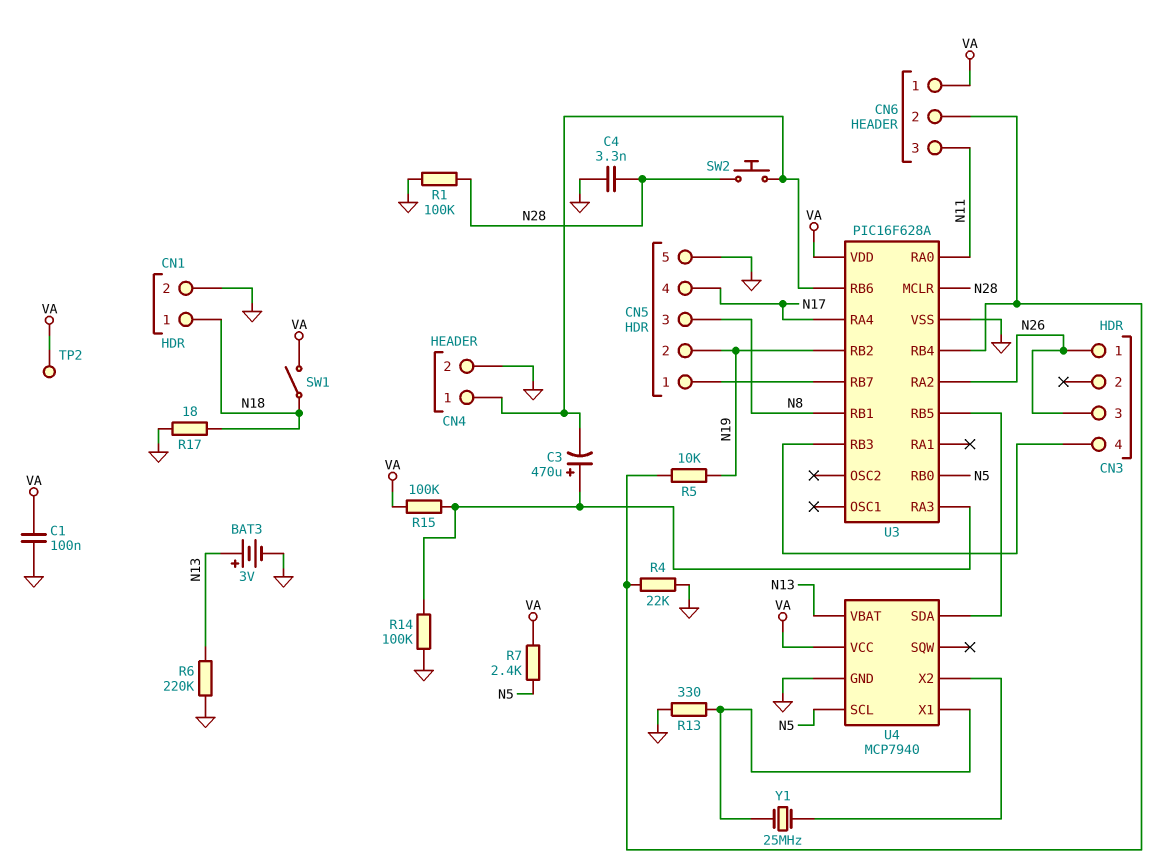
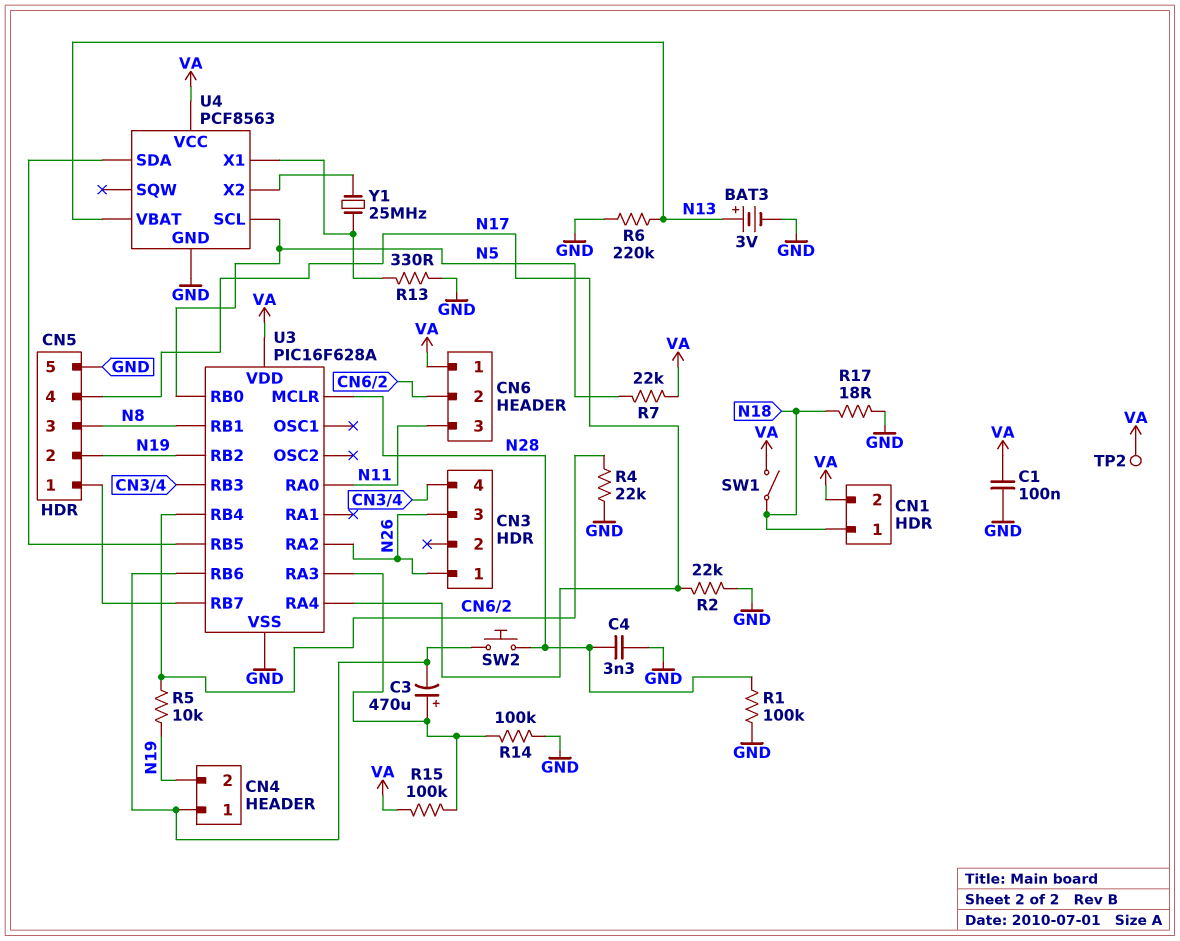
CN1 pin 2: GND -> VA
CN4 pin 2: GND -> N19
R2: none -> 22k (GND, N17)
R7: 2.4k (N5, VA) -> 22k (N5, VA)
U4: MCP7940 -> PCF8563

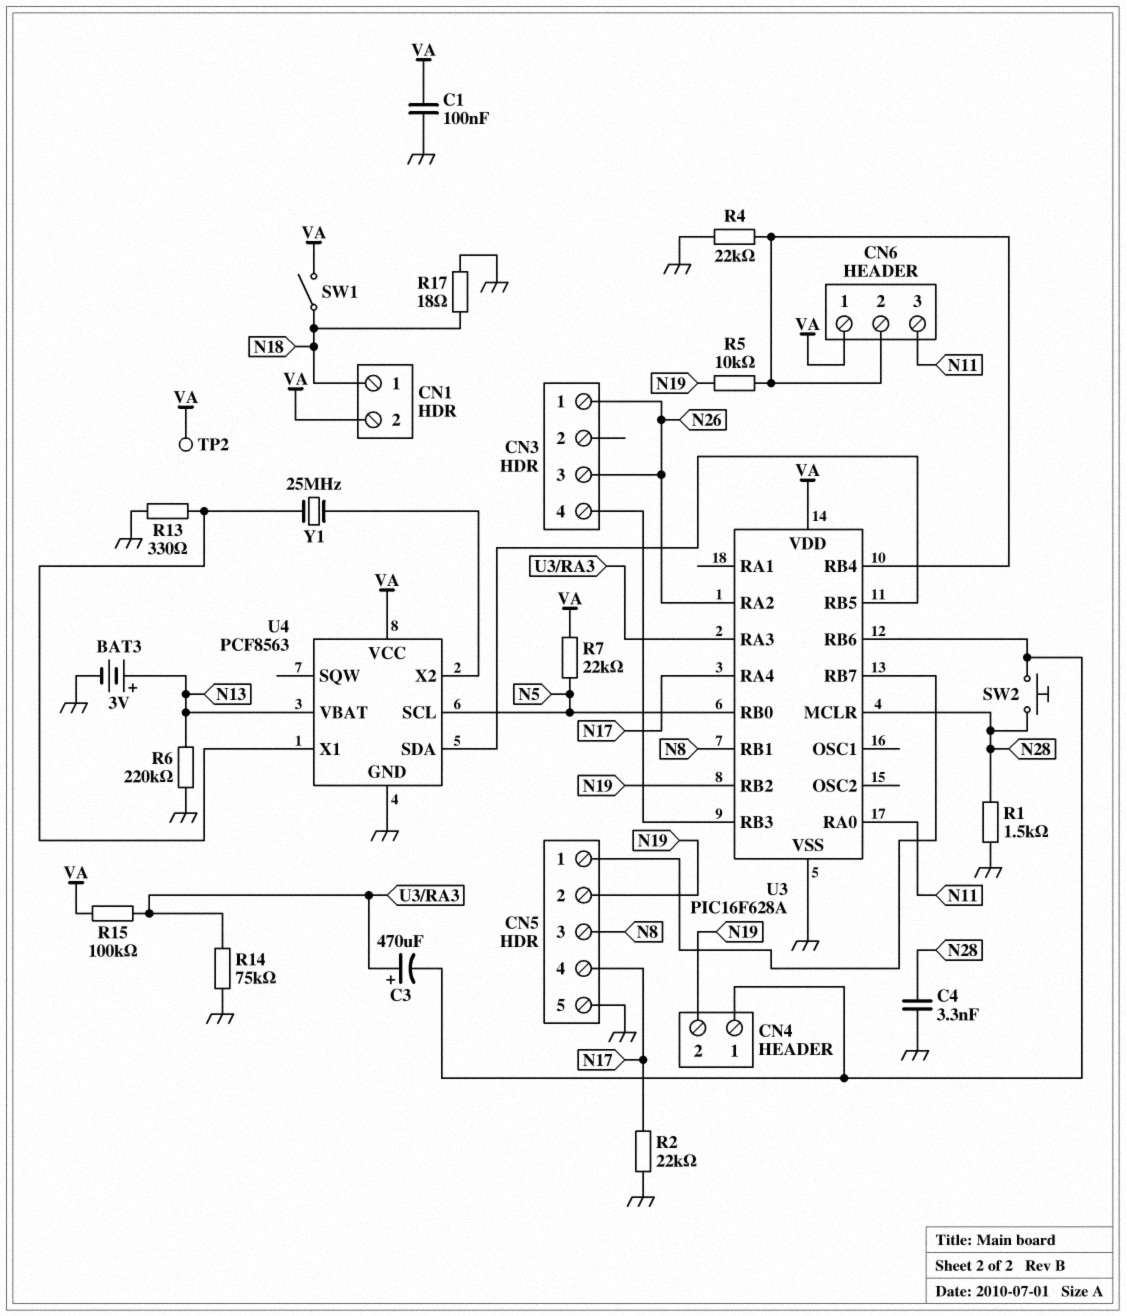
R1: 100k (GND, N28) -> 1.5k (GND, N28)
R14: 100k (GND, U3/RA3) -> 75k (GND, U3/RA3)

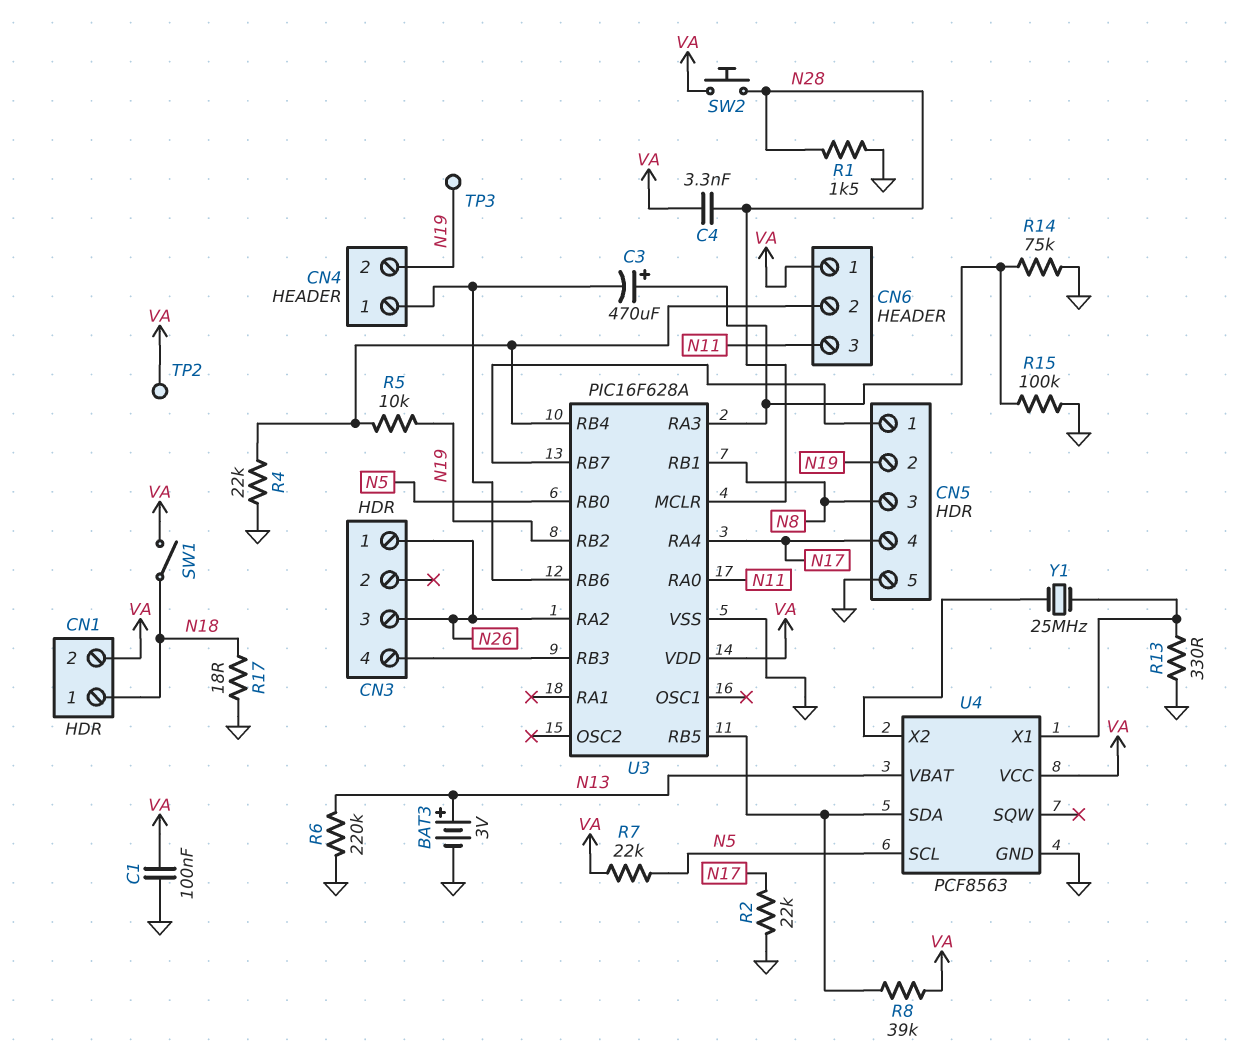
C4: 3.3nF (GND, N28) -> 3.3nF (N28, VA)
R8: none -> 39k (U3/RB5, VA)
R15: 100k (U3/RA3, VA) -> 100k (GND, U3/RA3)
SW2: button (CN4/1, N28) -> button (N28, VA)
TP3: none -> test point (N19)

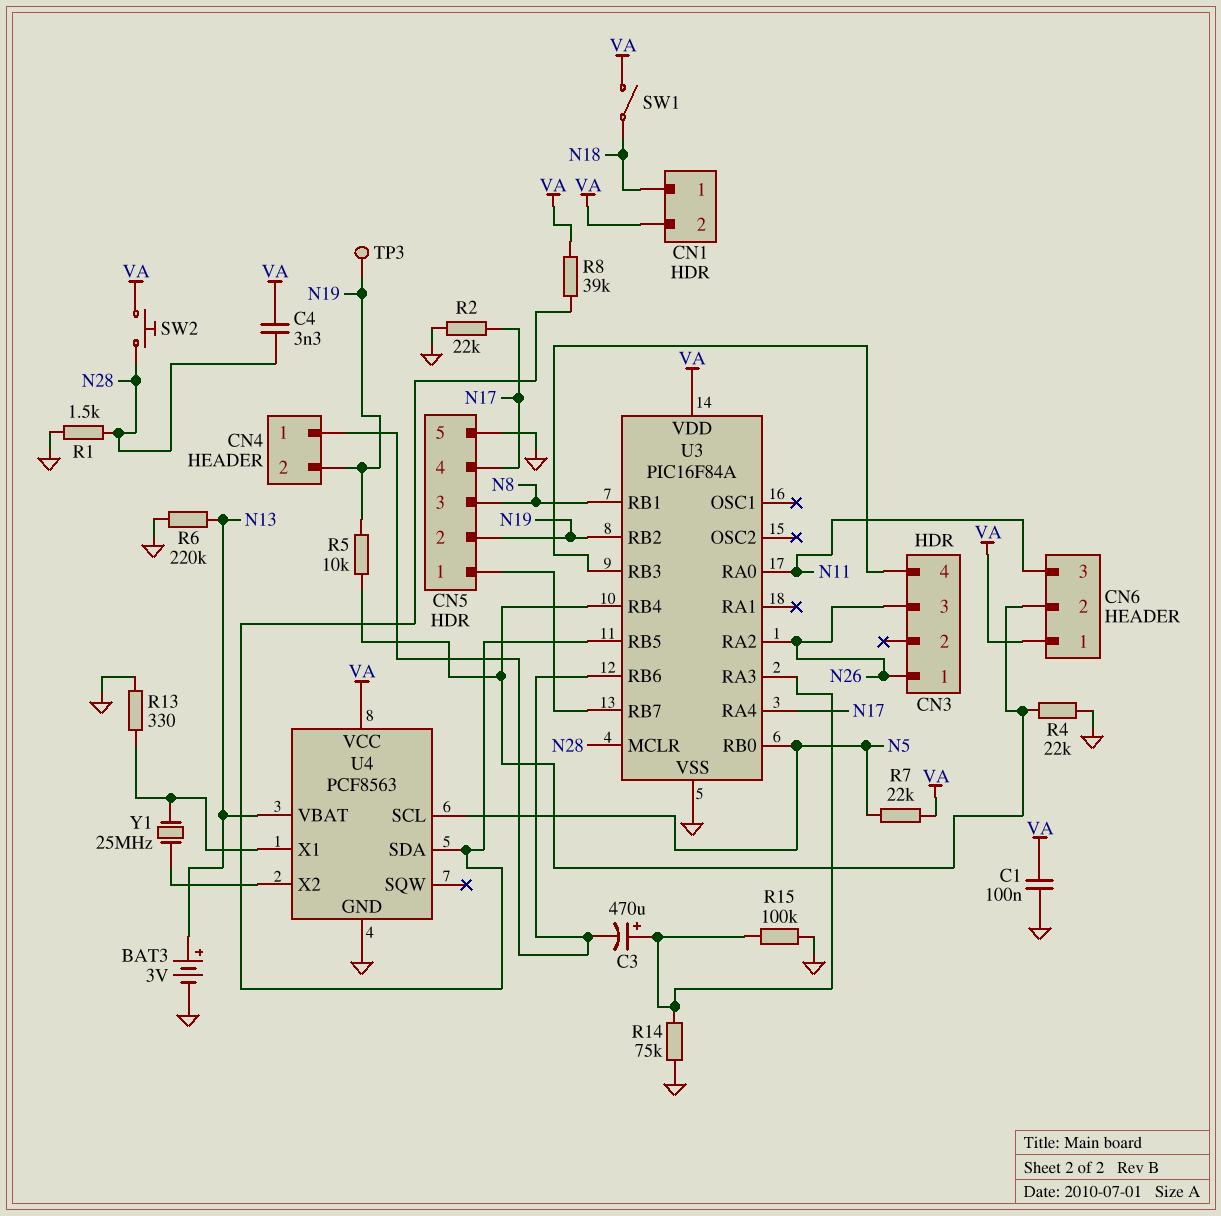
R17: 18 (GND, N18) -> none
TP2: test point (VA) -> none
U3: PIC16F628A -> PIC16F84A

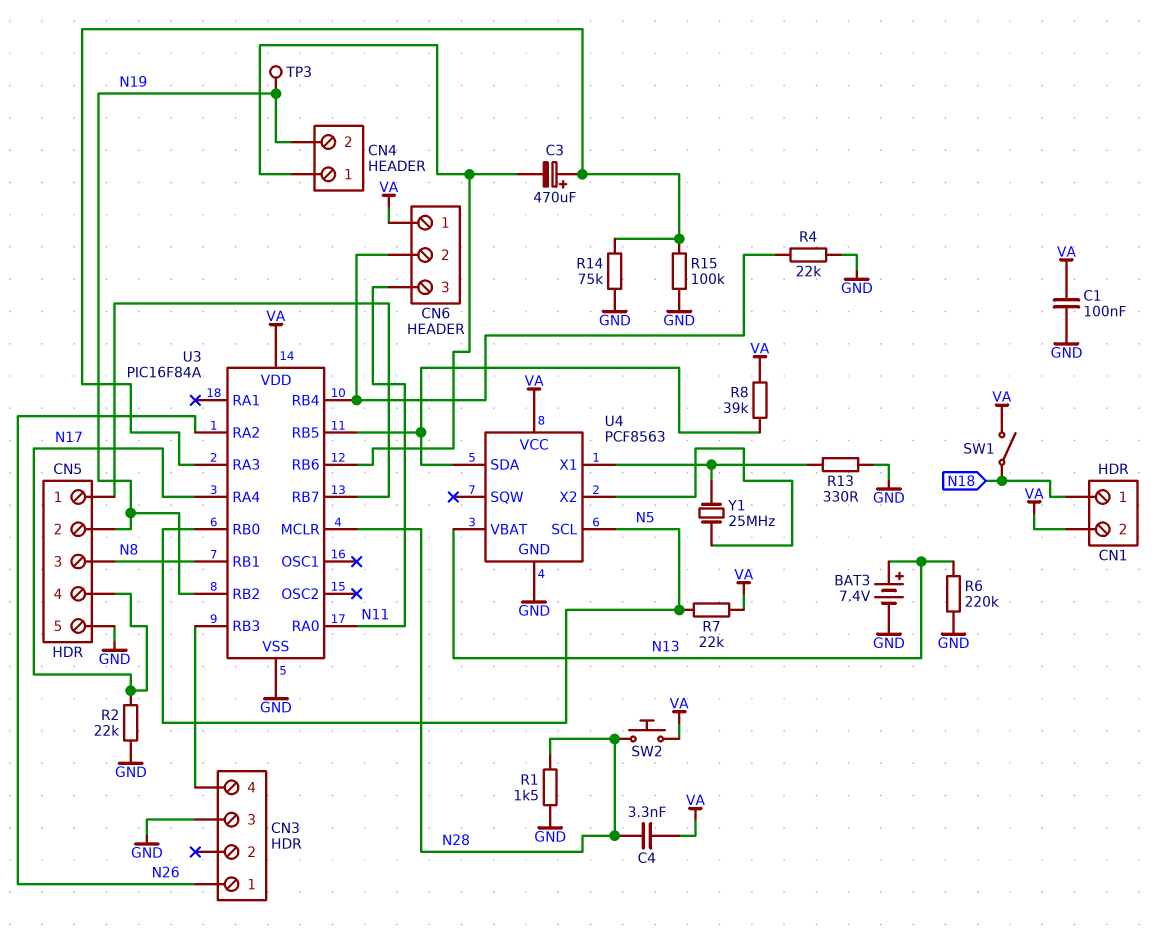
BAT3: 3V (plus N13, minus GND) -> 7.4V (plus N13, minus GND)
CN3 pin 3: N26 -> GND
R5: 10k (CN6/2, N19) -> none

